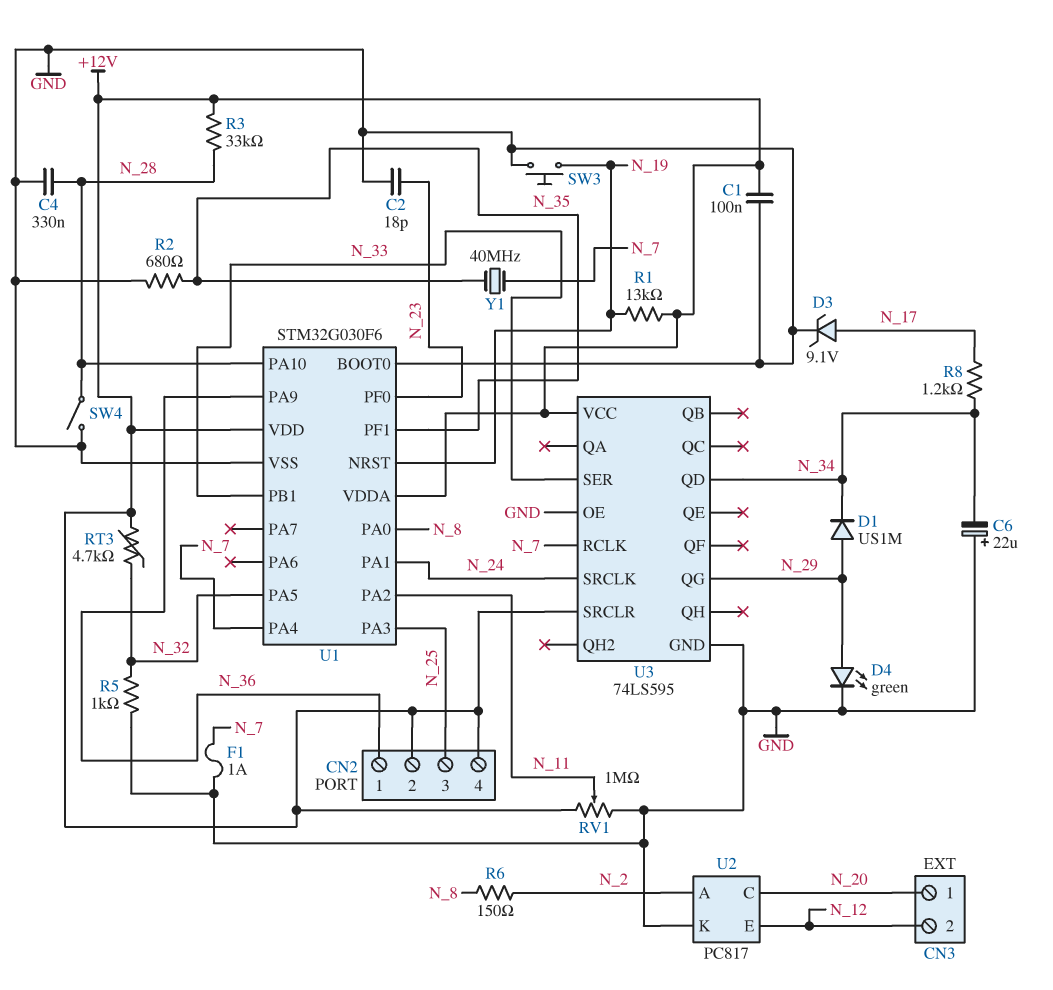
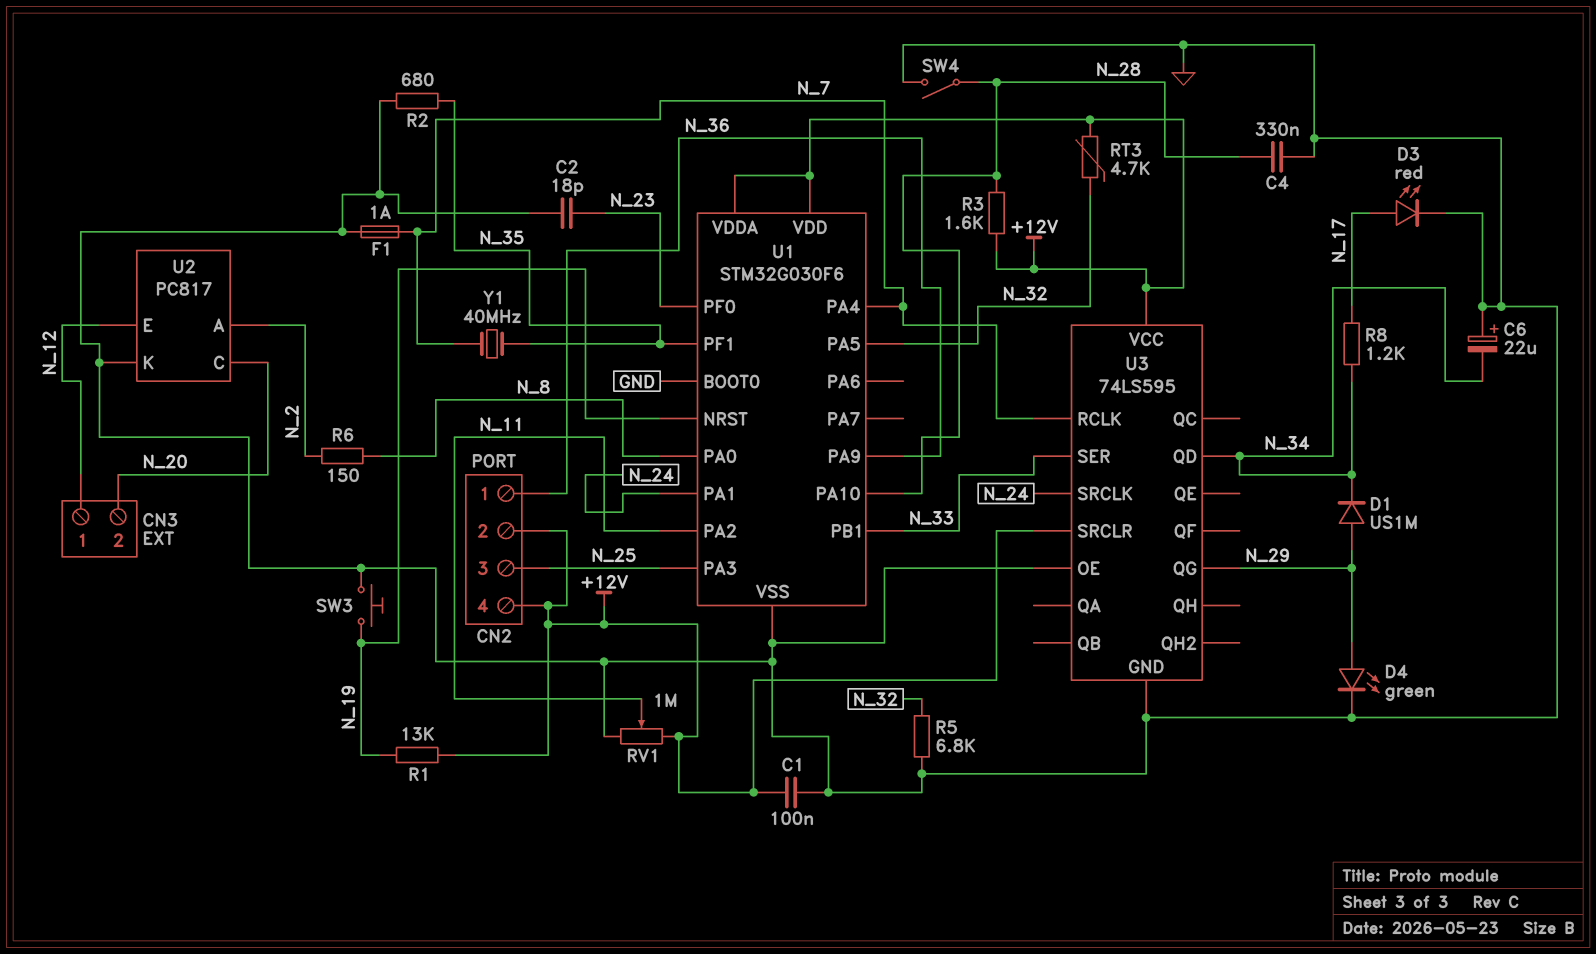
CN3 pin 1: N_20 -> N_12
CN3 pin 2: N_12 -> N_20
D3: zener 9.1V (A N_17, K GND) -> LED red (A N_17, K GND)
R3: 33k (+12V, N_28) -> 1.6k (+12V, N_28)
R5: 1k (GND, N_32) -> 6.8k (GND, N_32)

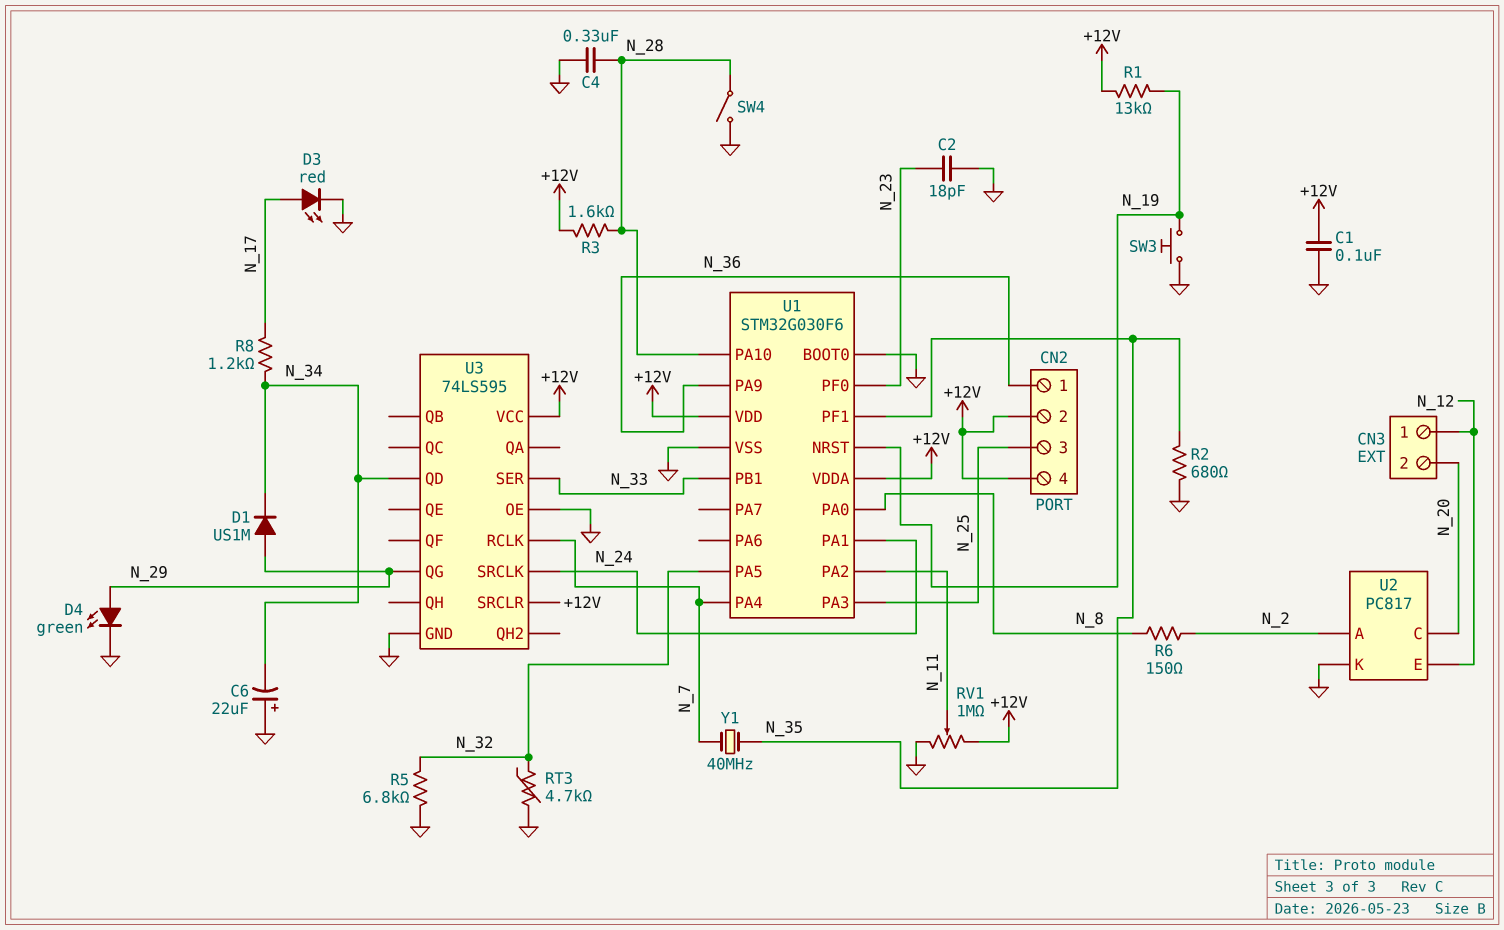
F1: 1A (GND, N_7) -> none
RT3: 4.7k (+12V, N_32) -> 4.7k (GND, N_32)

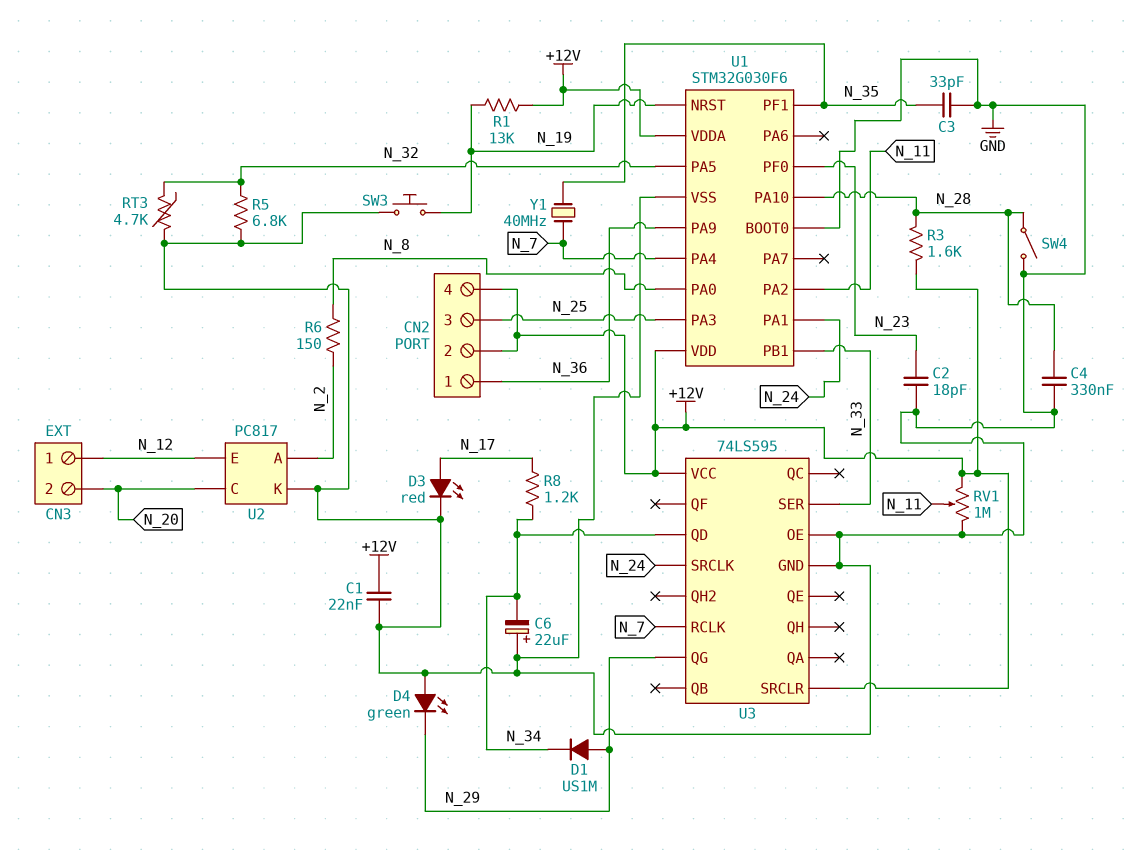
C1: 100nF (+12V, GND) -> 22nF (+12V, GND)
C3: none -> 33pF (GND, N_35)
D4: LED green (A N_29, K GND) -> LED green (A GND, K N_29)
R2: 680 (GND, N_35) -> none

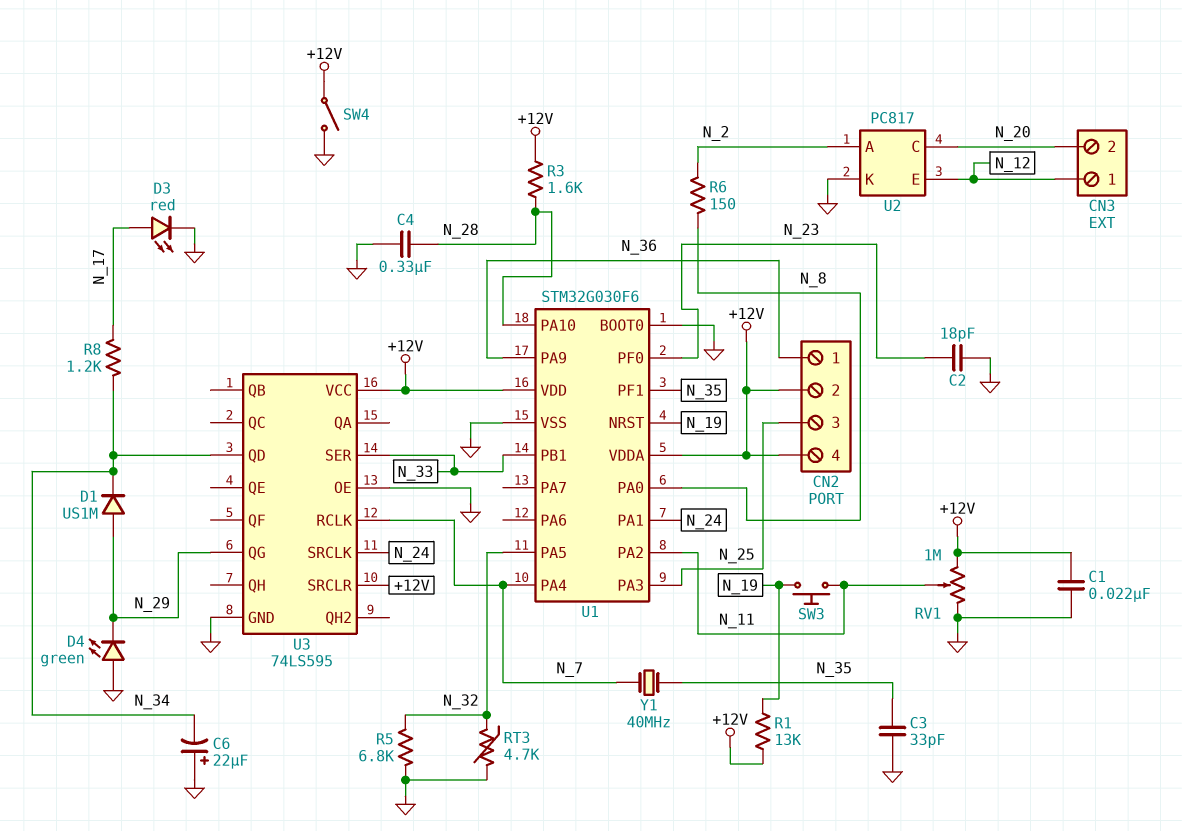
SW3: button (GND, N_19) -> button (N_11, N_19)
SW4: switch (GND, N_28) -> switch (+12V, GND)

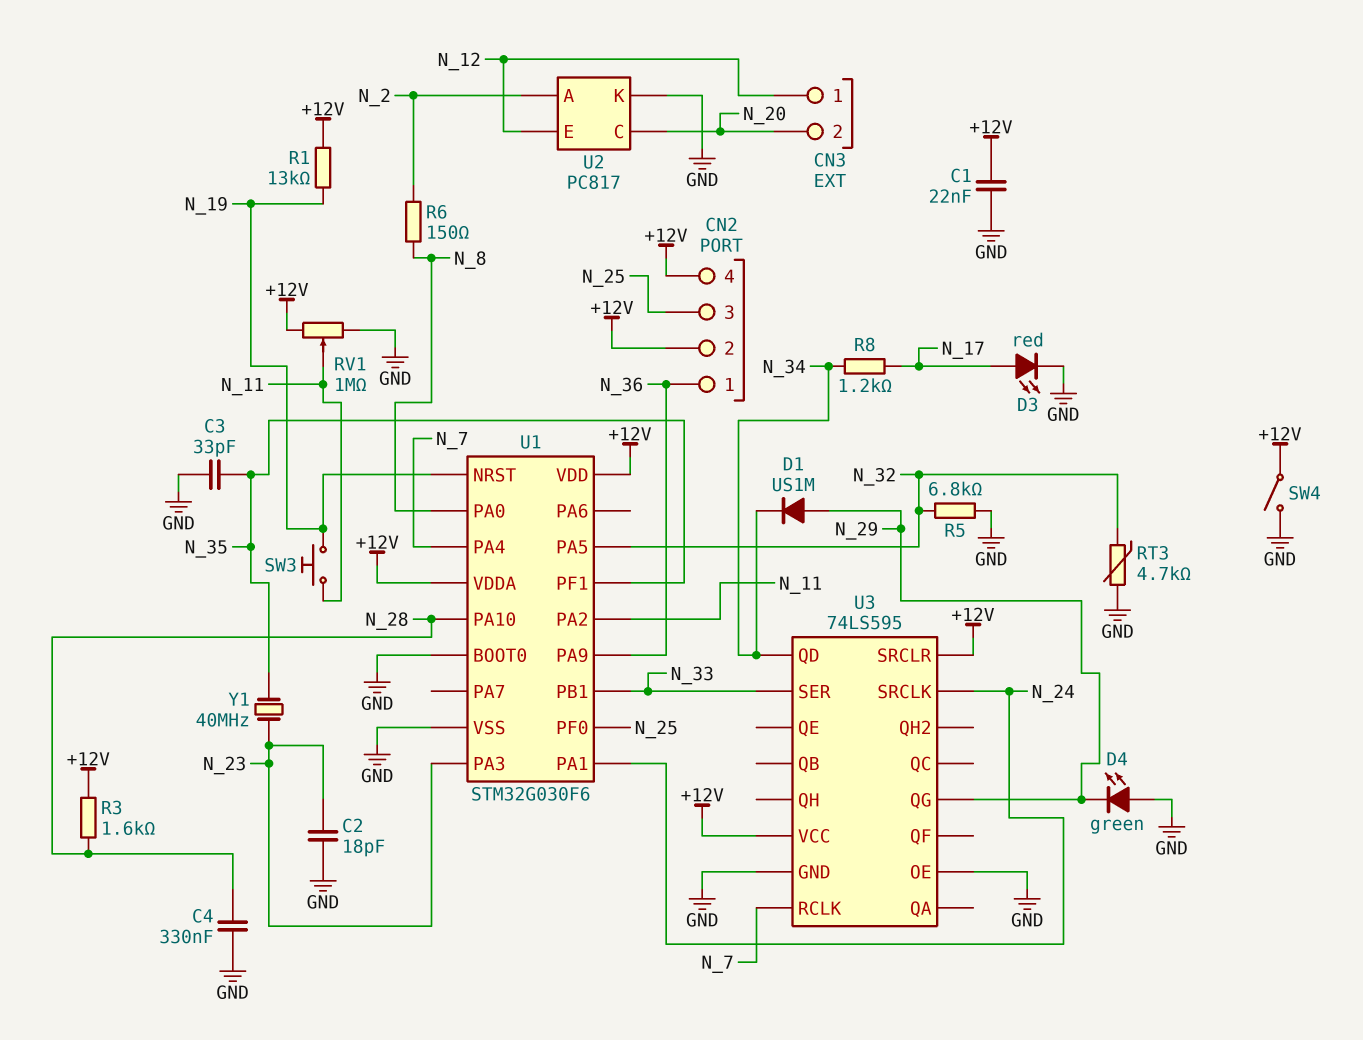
C6: 22uF (plus GND, minus N_34) -> none
U1 pin PA3: N_25 -> N_23
U1 pin PF0: N_23 -> N_25
Y1: 40MHz (N_7, N_35) -> 40MHz (N_23, N_35)

